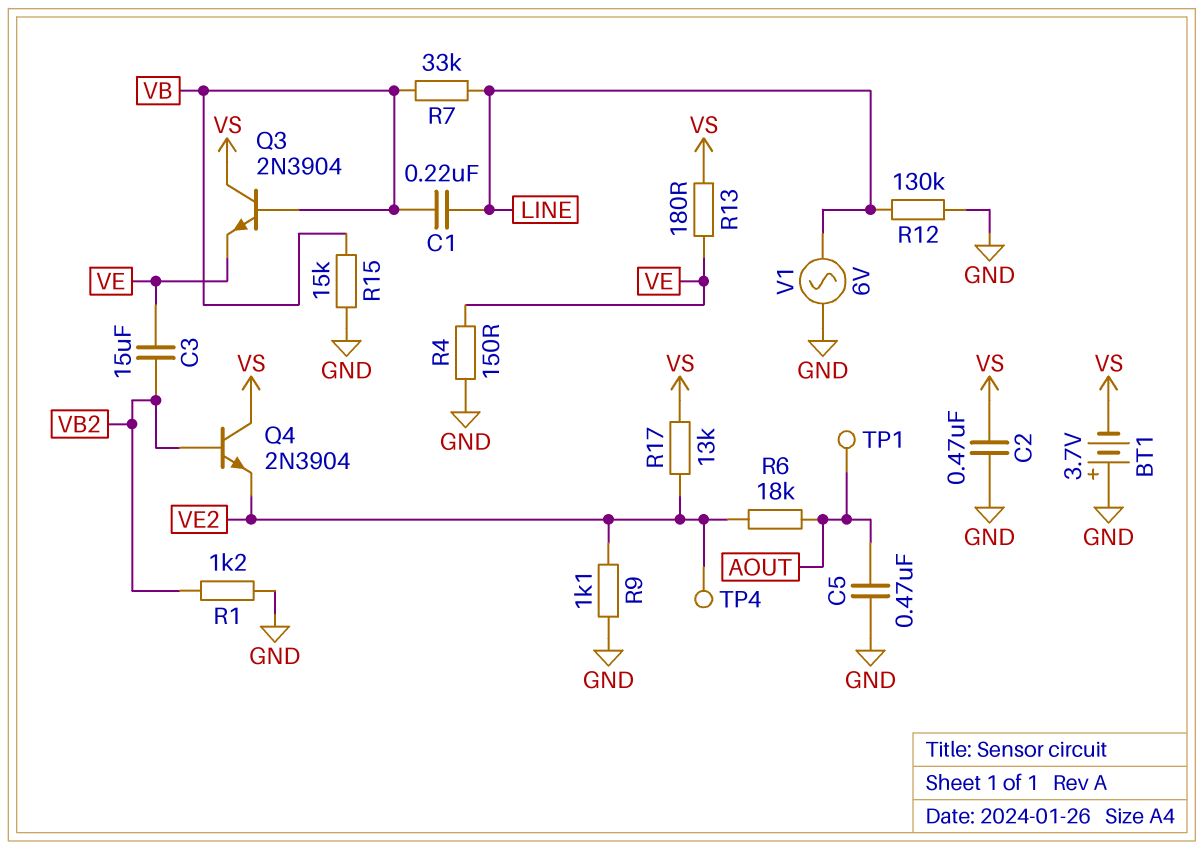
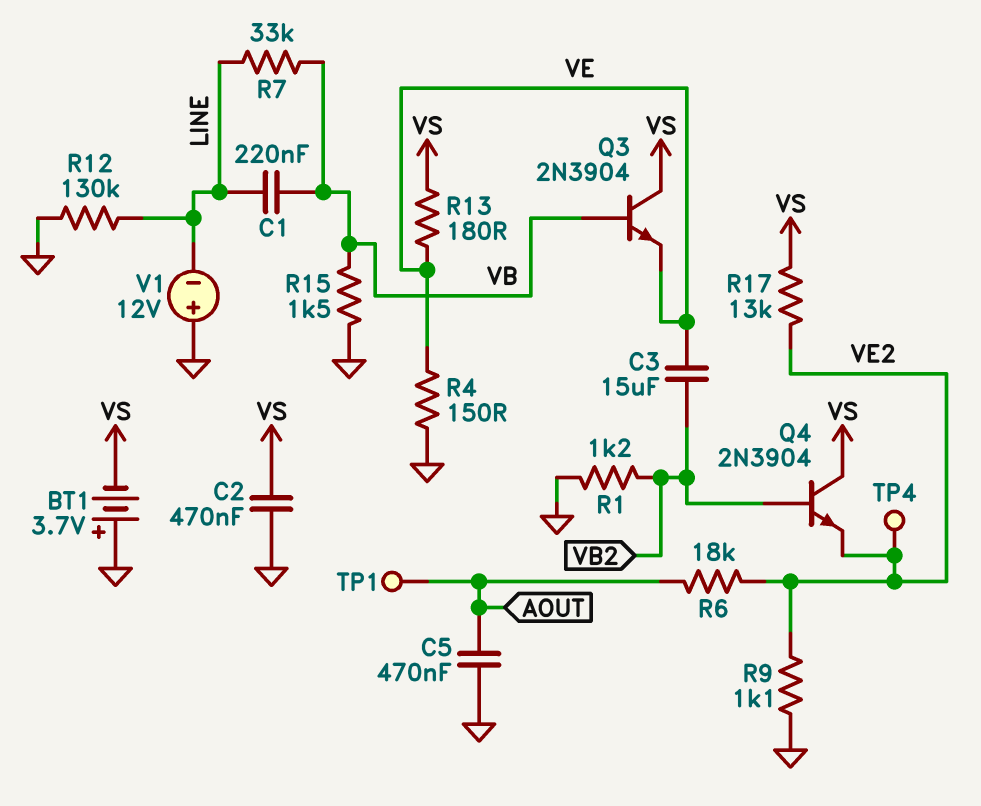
R15: 15k (GND, VB) -> 1.5k (GND, VB)
V1: AC 6V (GND, LINE) -> 12V (plus GND, minus LINE)

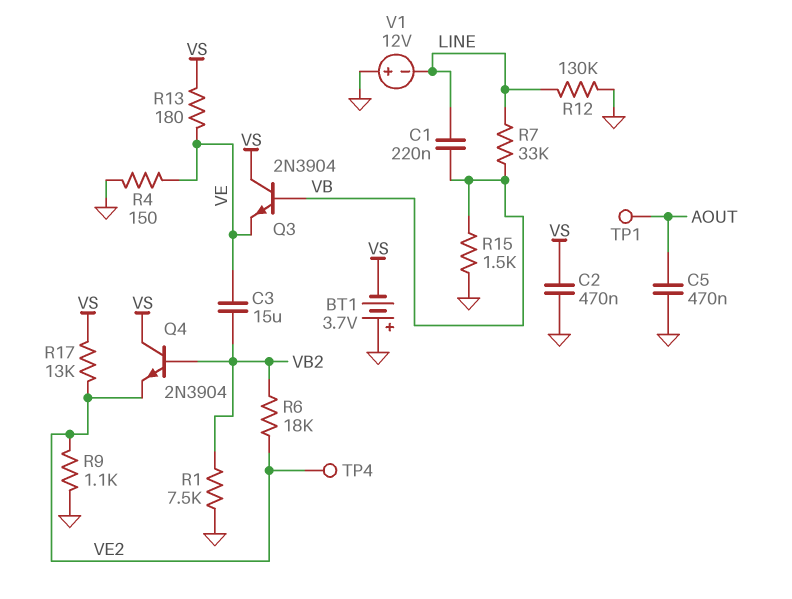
R1: 1.2k (GND, VB2) -> 7.5k (GND, VB2)
R6: 18k (AOUT, VE2) -> 18k (VB2, VE2)

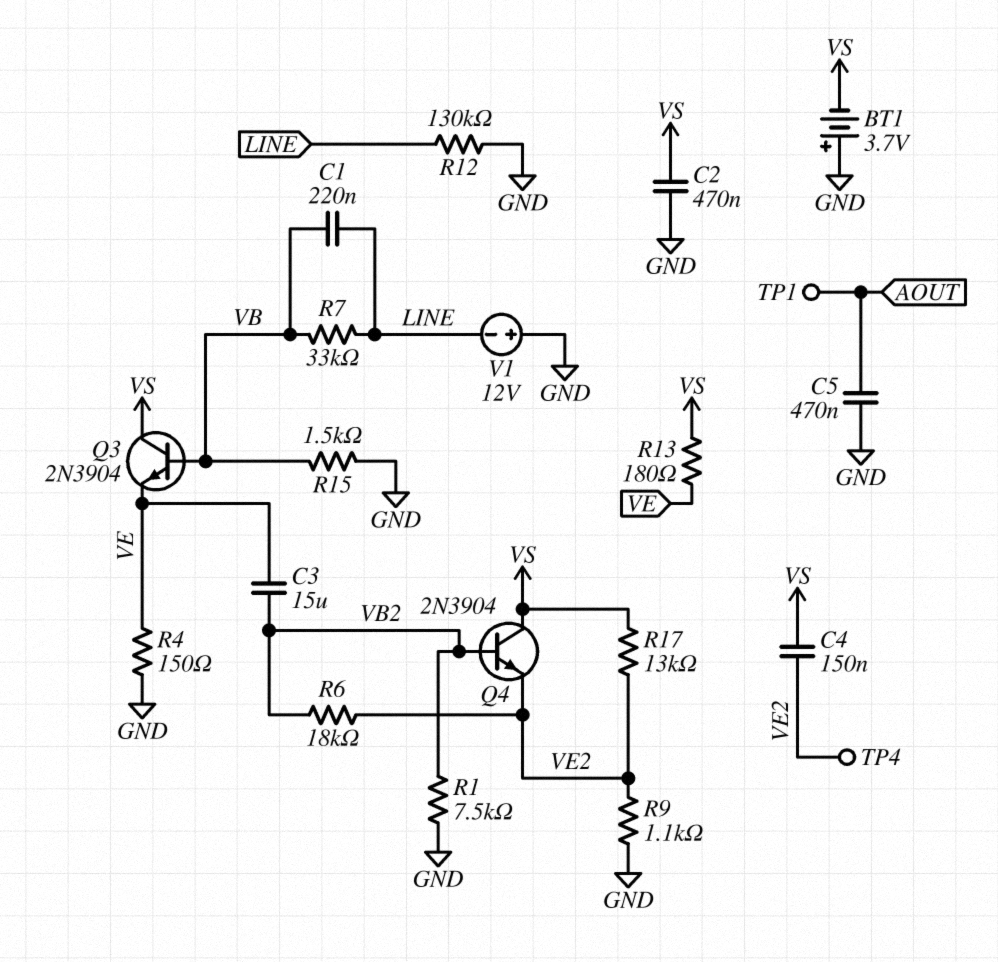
C4: none -> 150nF (VE2, VS)

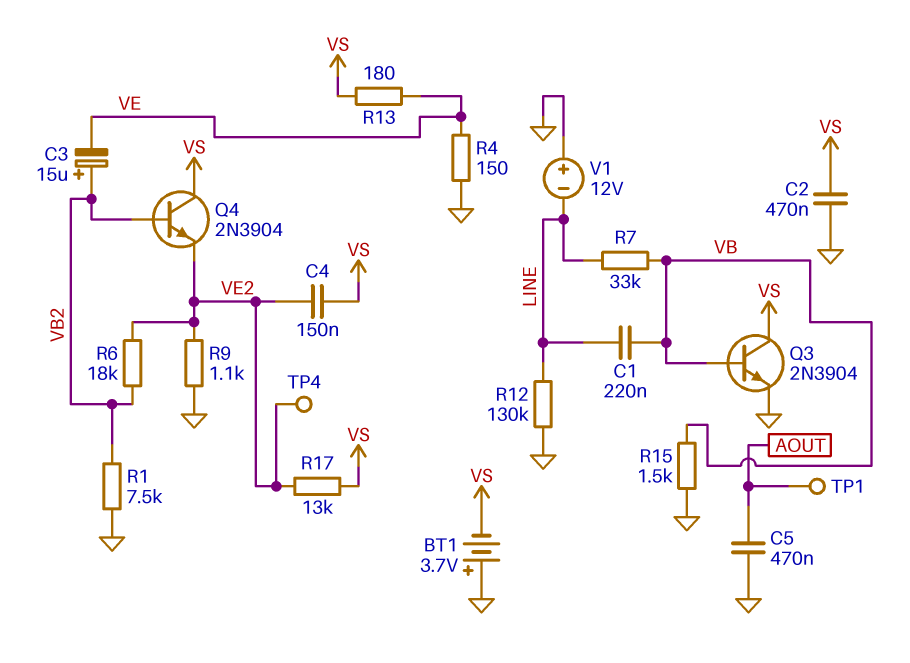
C3: 15uF (VB2, VE) -> 15uF (plus VB2, minus VE)
Q3: NPN 2N3904 (B VB, C VS, E VE) -> NPN 2N3904 (B VB, C VS, E GND)

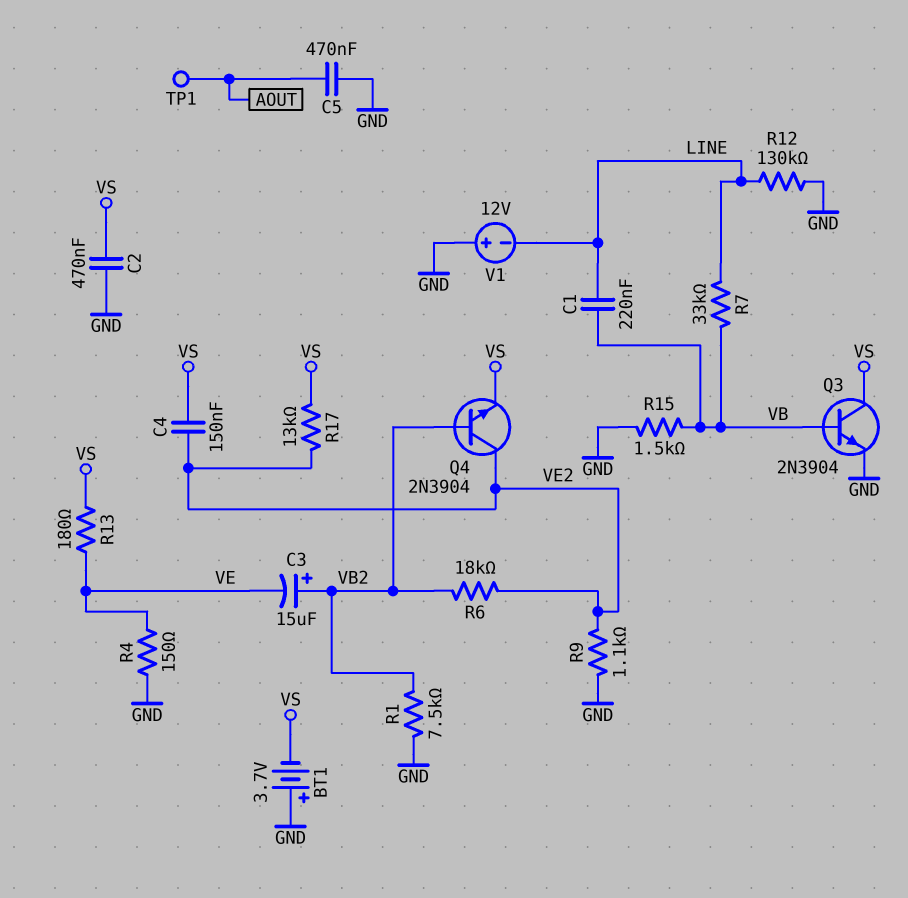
Q4: NPN 2N3904 (B VB2, C VS, E VE2) -> NPN 2N3904 (B VB2, C VE2, E VS)
TP4: test point (VE2) -> none

